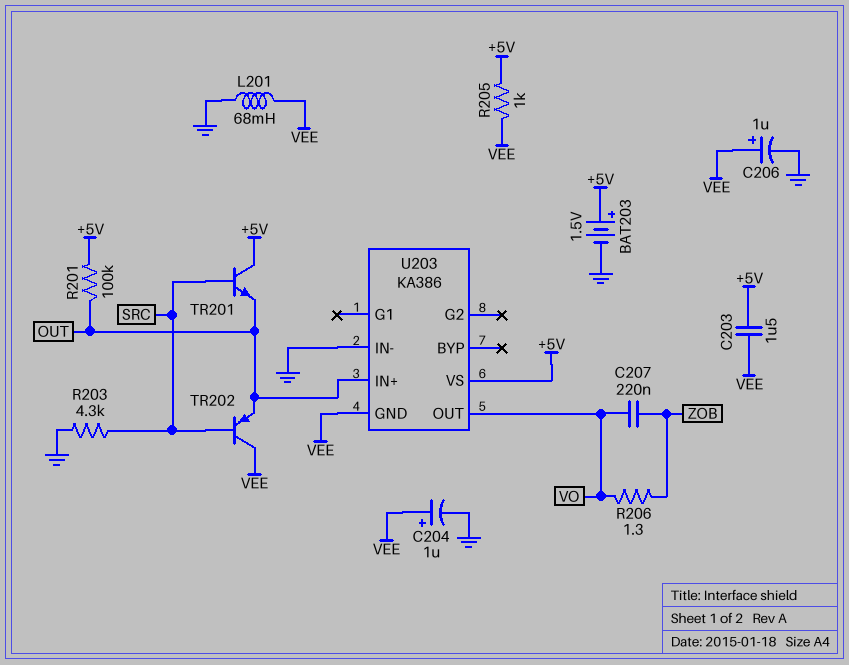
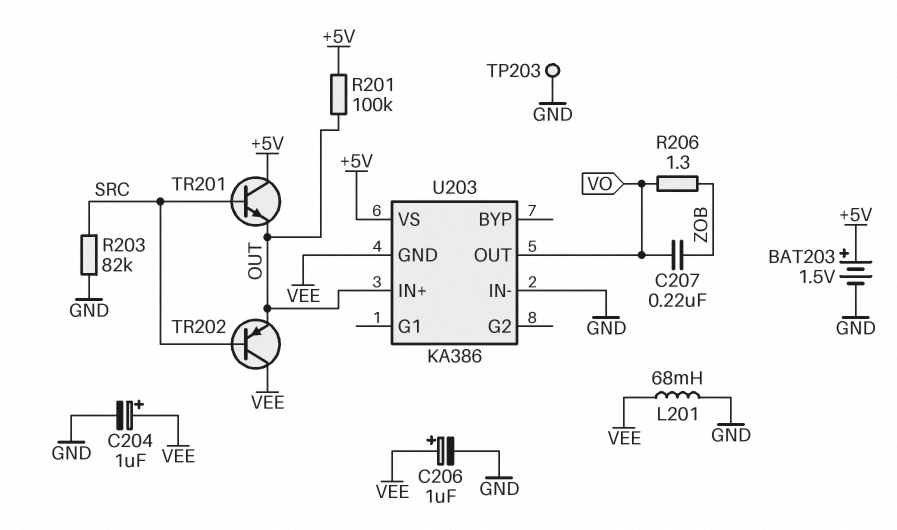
C203: 1.5uF (+5V, VEE) -> none
R203: 4.3k (GND, SRC) -> 82k (GND, SRC)
R205: 1k (+5V, VEE) -> none
TP203: none -> test point (GND)

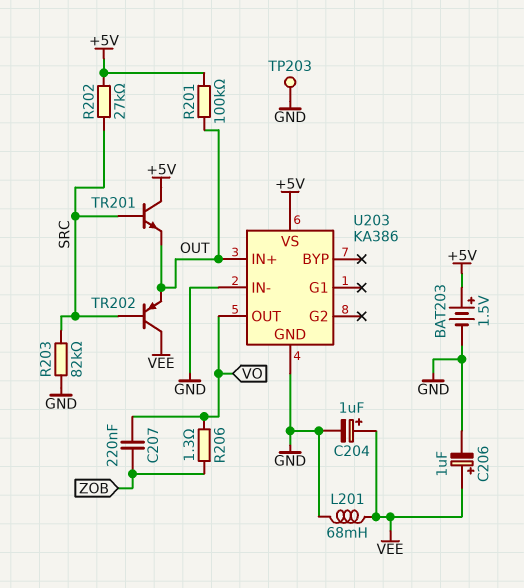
R202: none -> 27k (+5V, SRC)
U203 pin GND: VEE -> GND

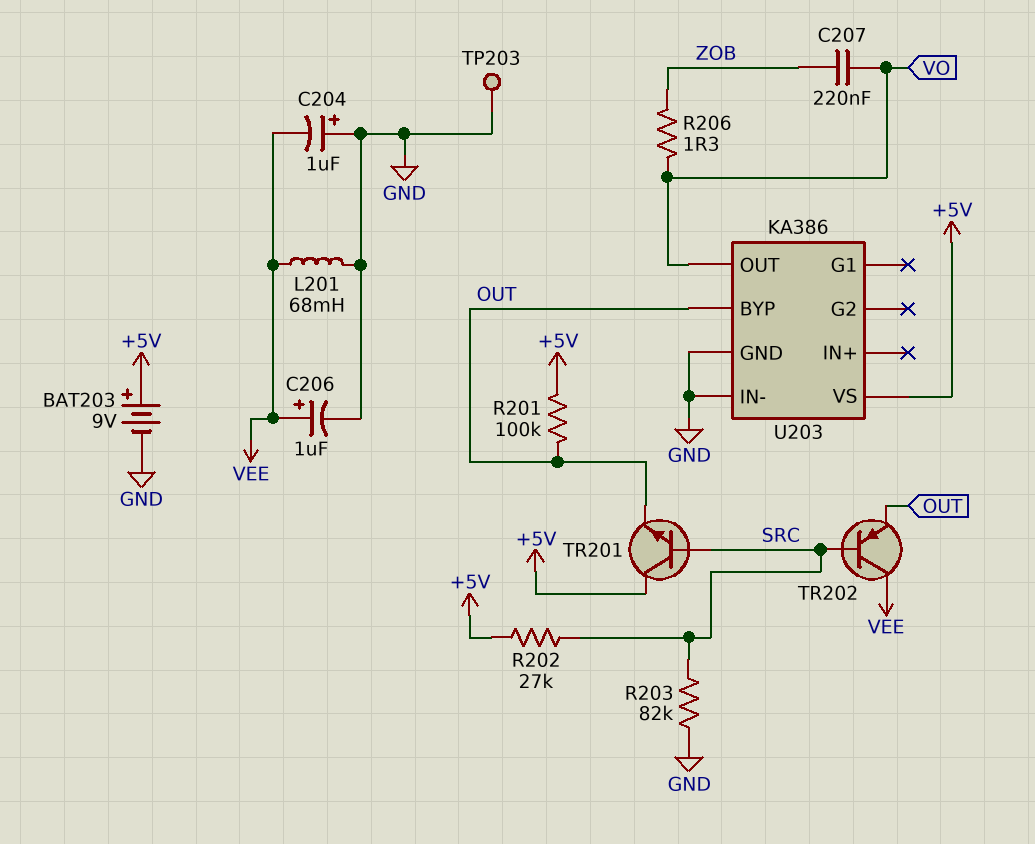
BAT203: 1.5V (plus +5V, minus GND) -> 9V (plus +5V, minus GND)
C204: 1uF (plus VEE, minus GND) -> 1uF (plus GND, minus VEE)
U203 pin BYP: none -> OUT
U203 pin IN+: OUT -> none

